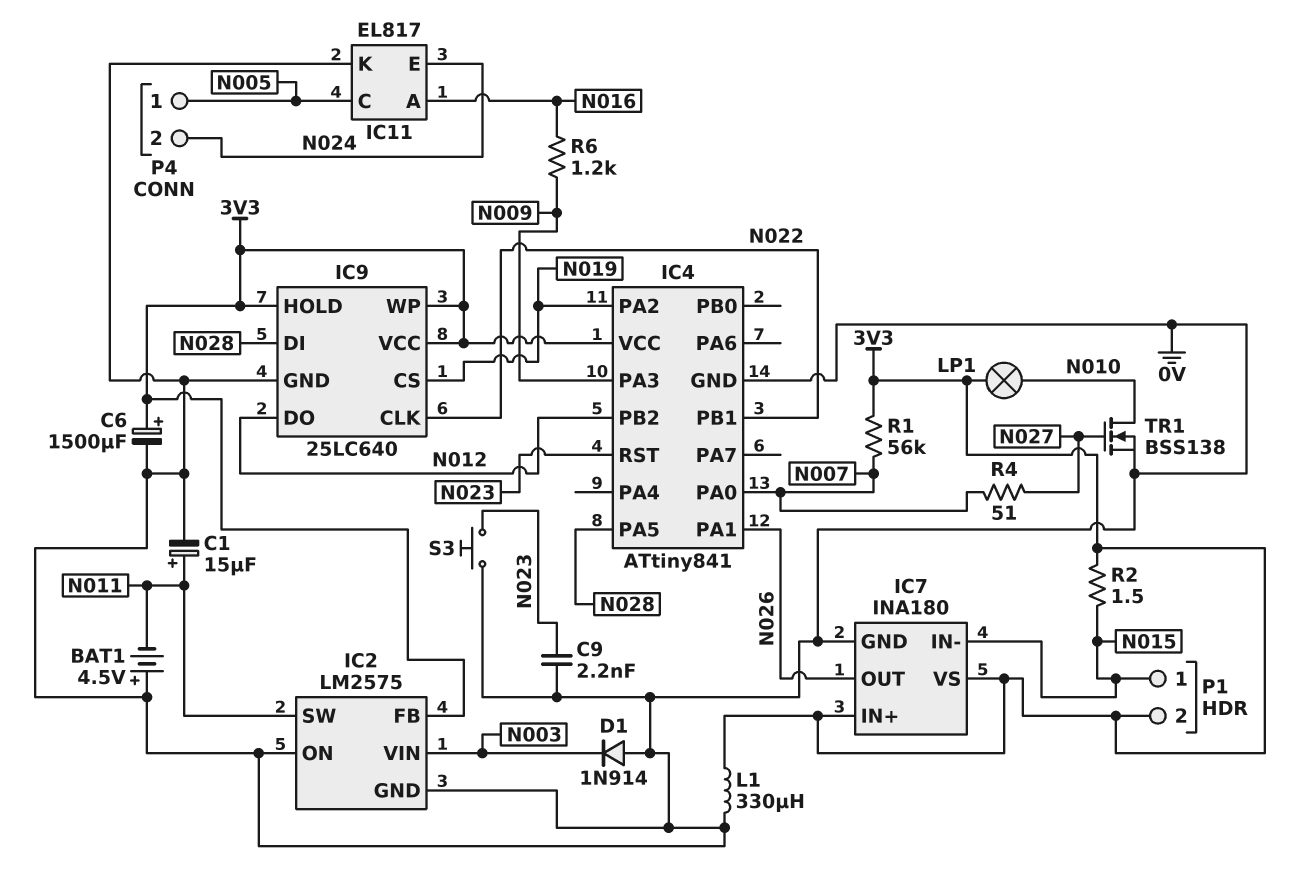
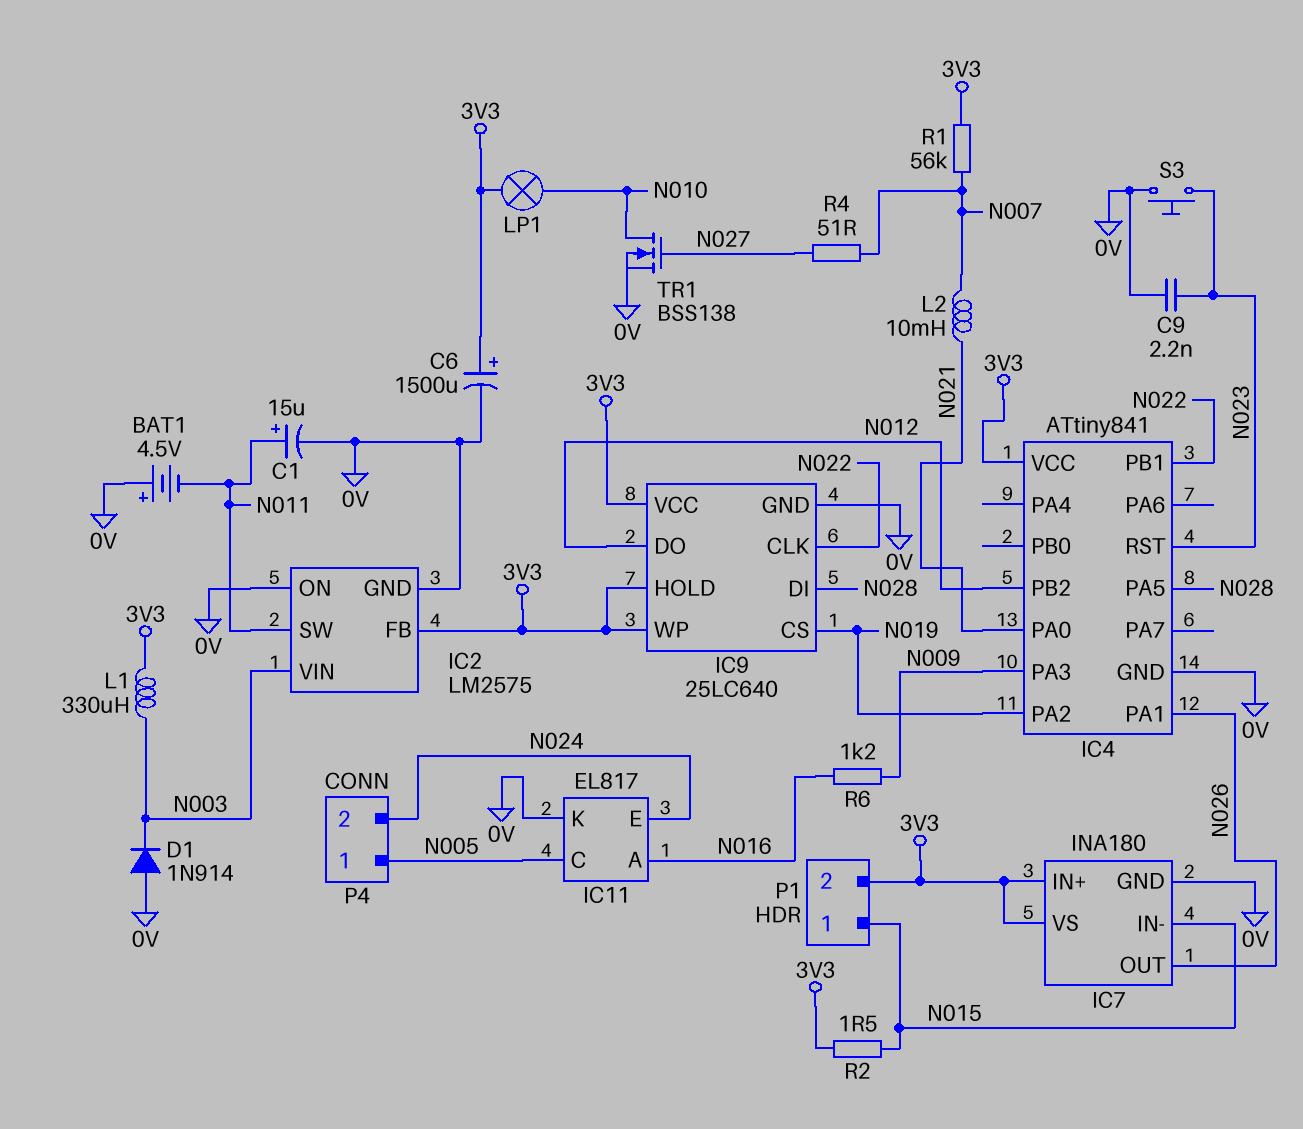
IC4 pin PA0: N007 -> N021
L1: 330uH (0V, 3V3) -> 330uH (3V3, N003)
L2: none -> 10mH (N007, N021)

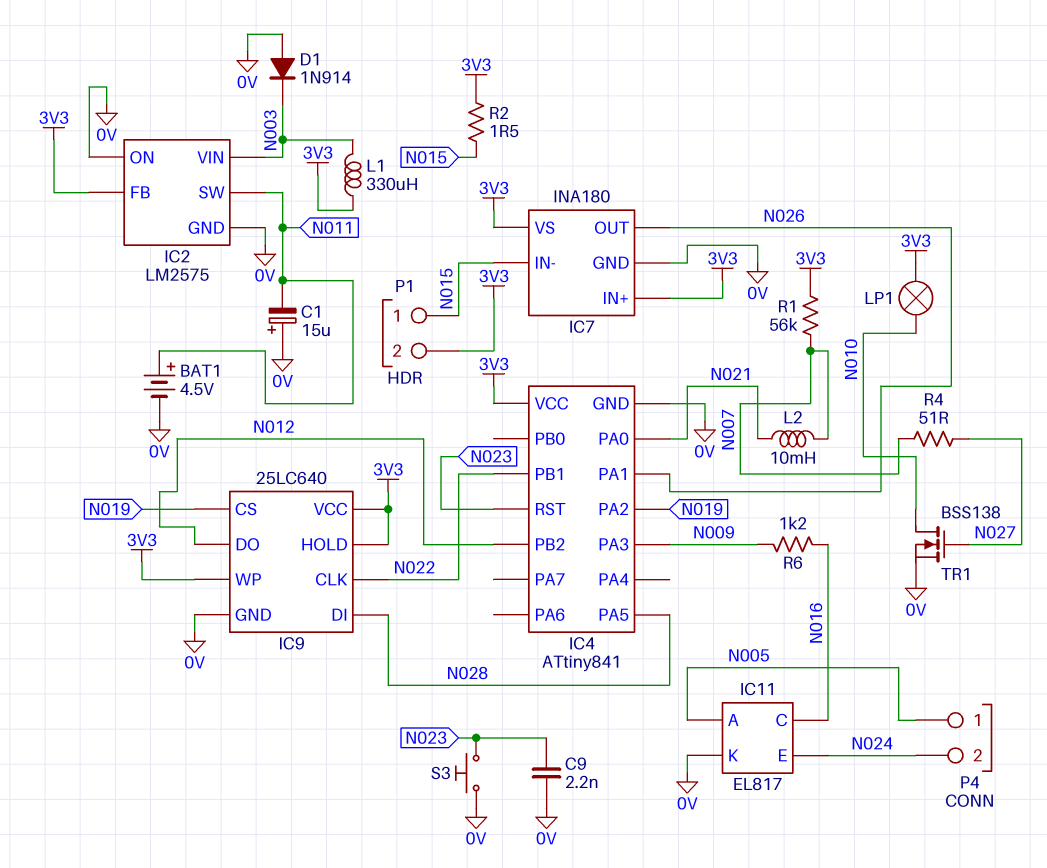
BAT1: 4.5V (plus 0V, minus N011) -> 4.5V (plus N011, minus 0V)
C1: 15uF (plus N011, minus 0V) -> 15uF (plus 0V, minus N011)
C6: 1500uF (plus 3V3, minus 0V) -> none
IC11 pin A: N016 -> N005
IC11 pin C: N005 -> N016

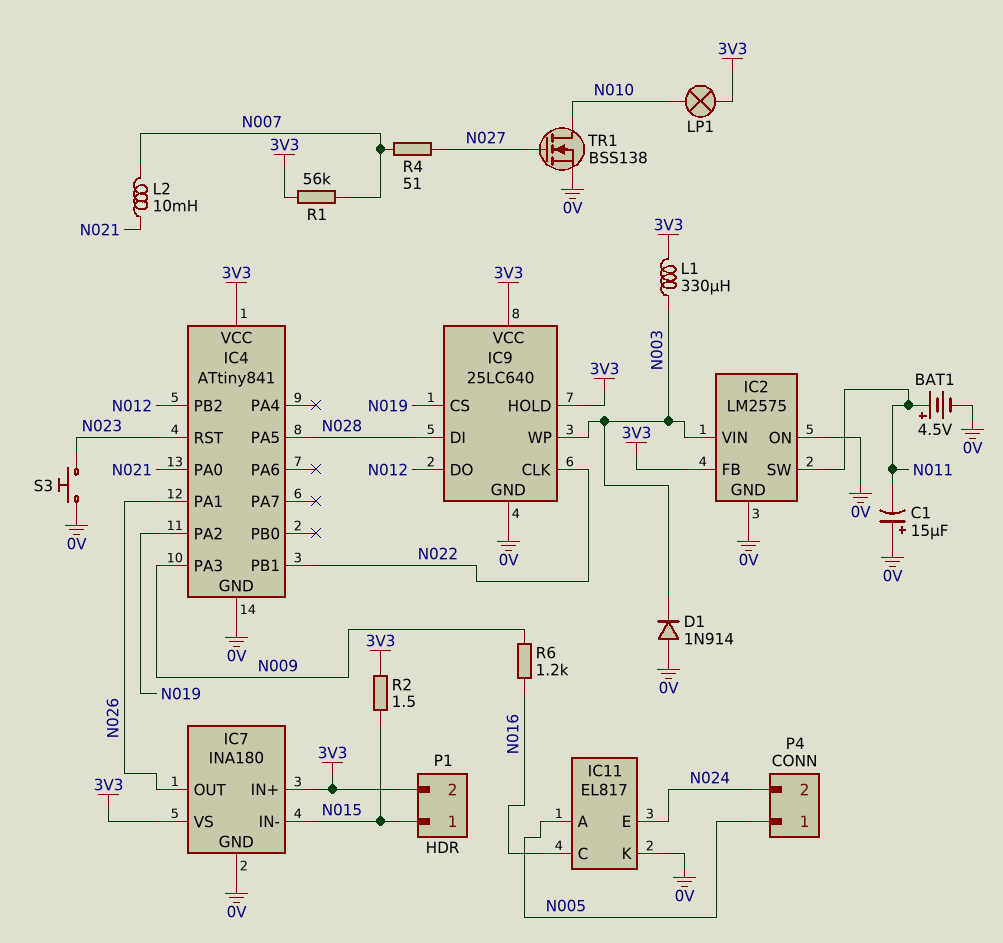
C9: 2.2nF (0V, N023) -> none
IC9 pin WP: 3V3 -> N003

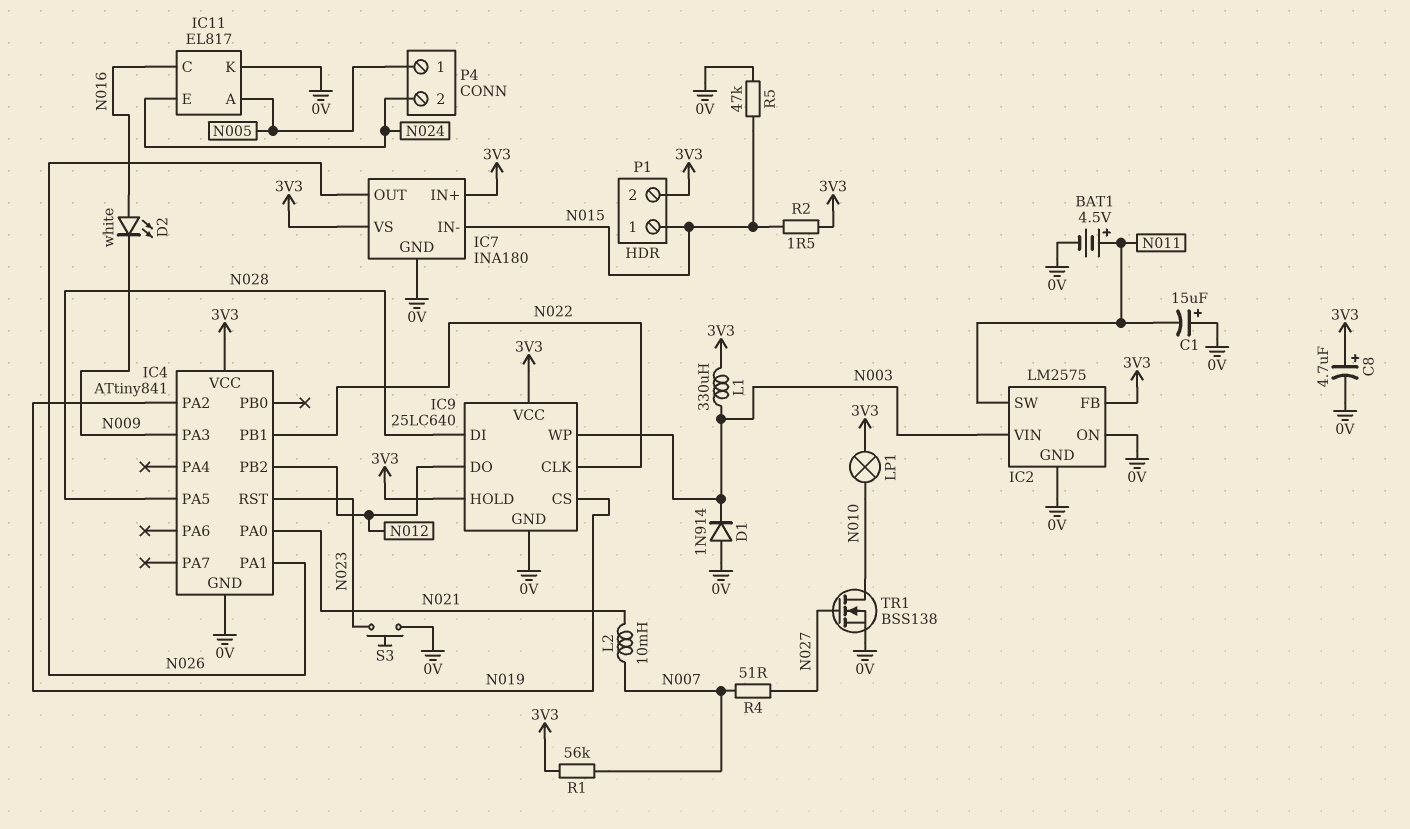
C8: none -> 4.7uF (plus 3V3, minus 0V)
D2: none -> LED white (A N016, K N009)
R5: none -> 47k (0V, N015)
R6: 1.2k (N009, N016) -> none

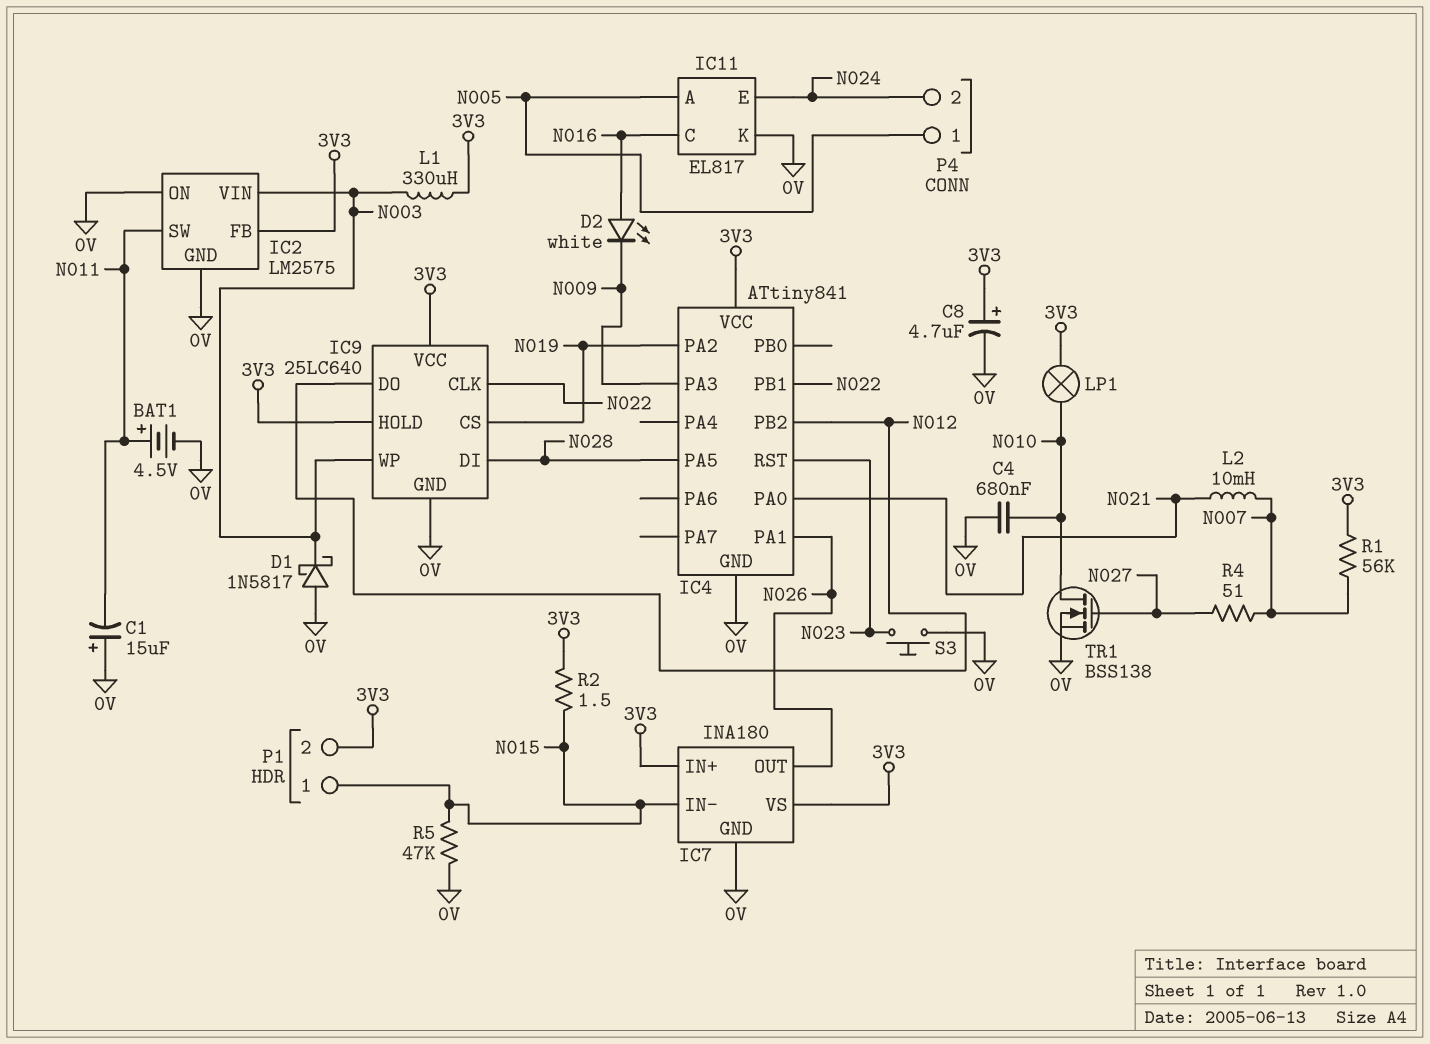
C4: none -> 680nF (0V, N010)
D1: diode 1N914 (A 0V, K N003) -> schottky 1N5817 (A 0V, K N003)

